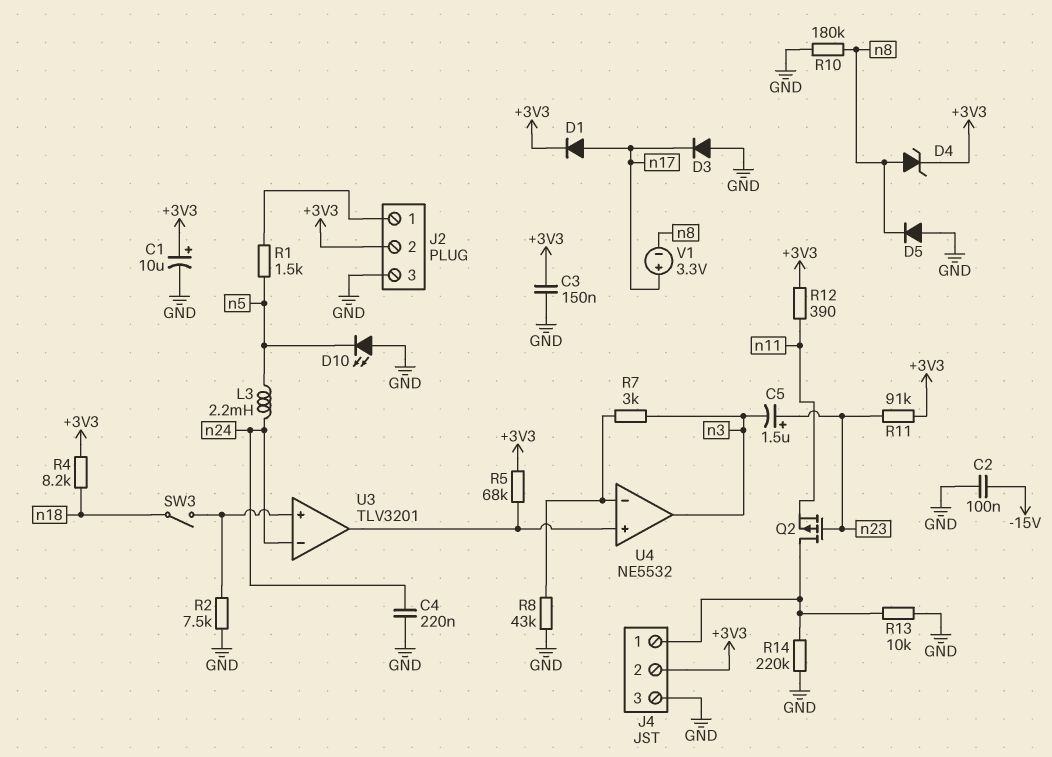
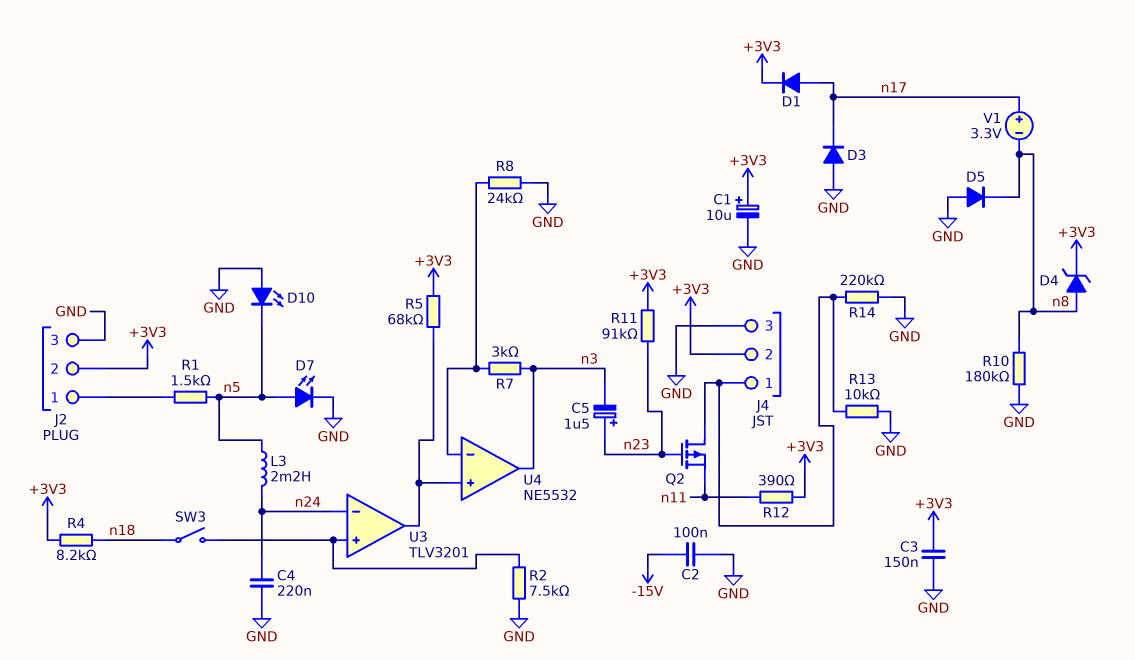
D7: none -> LED (A n5, K GND)
R8: 43k (GND, U4/in-) -> 24k (GND, U4/in-)

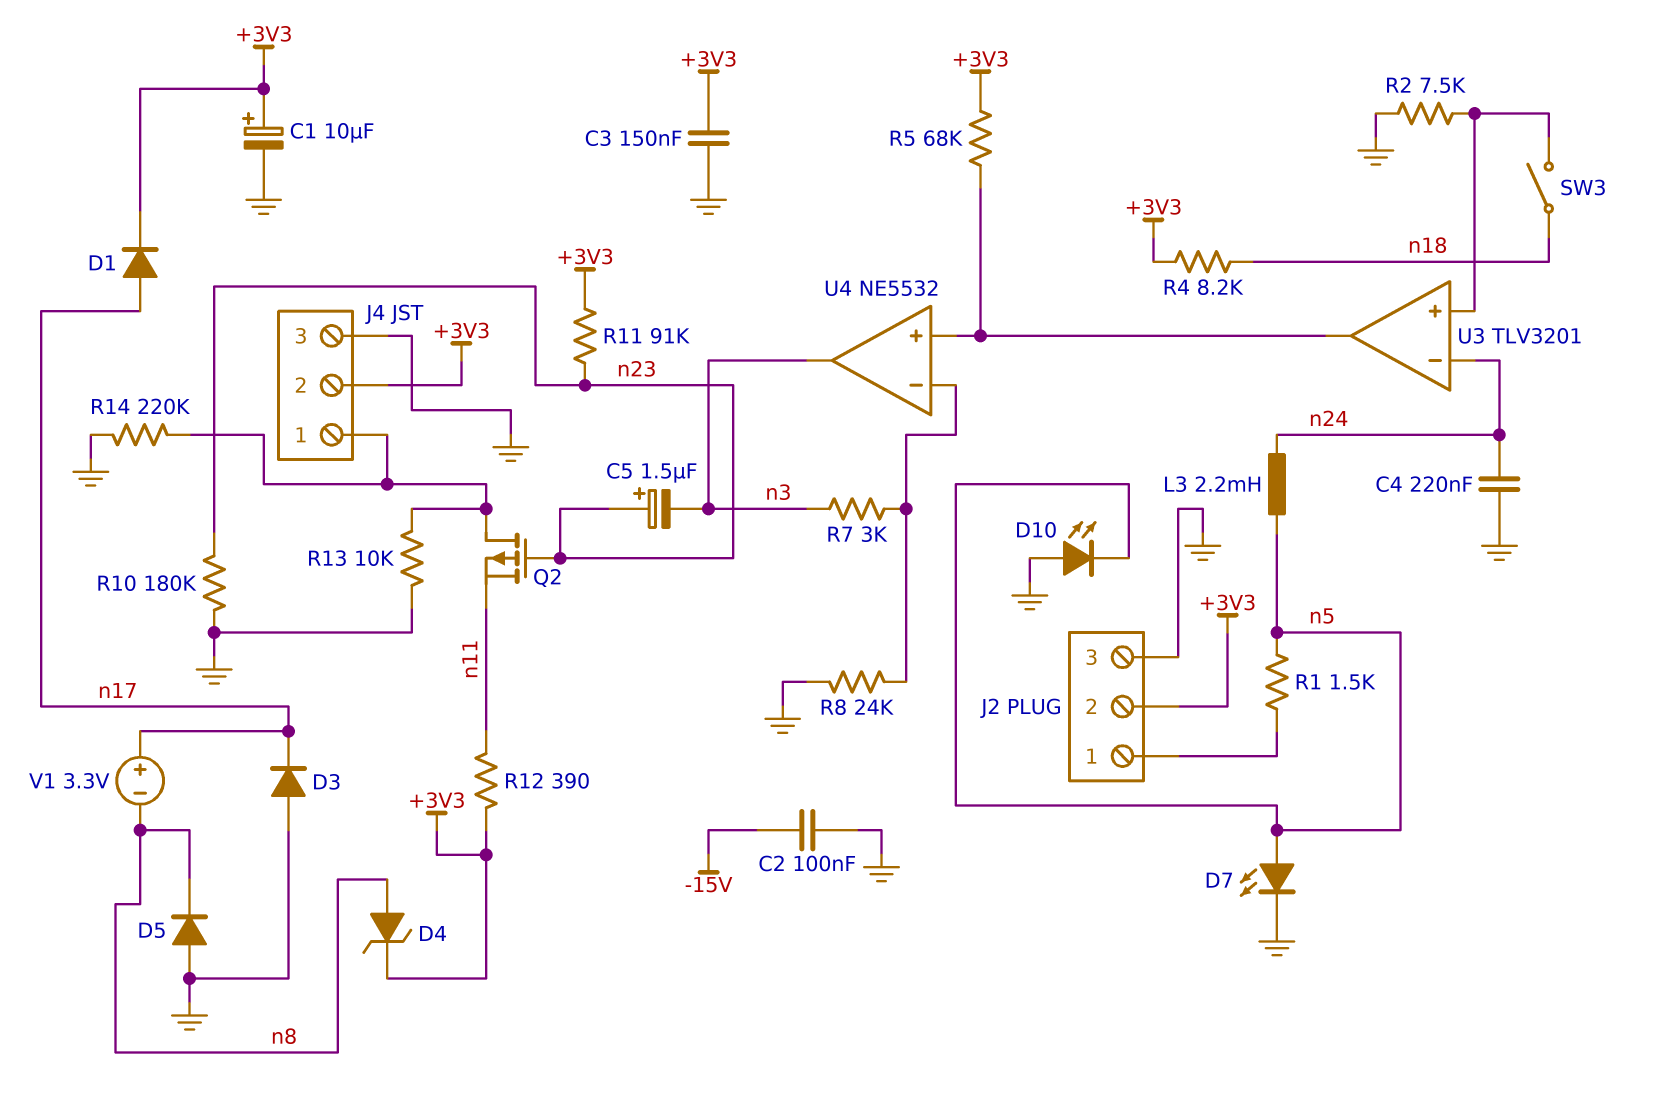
R10: 180k (GND, n8) -> 180k (GND, n23)

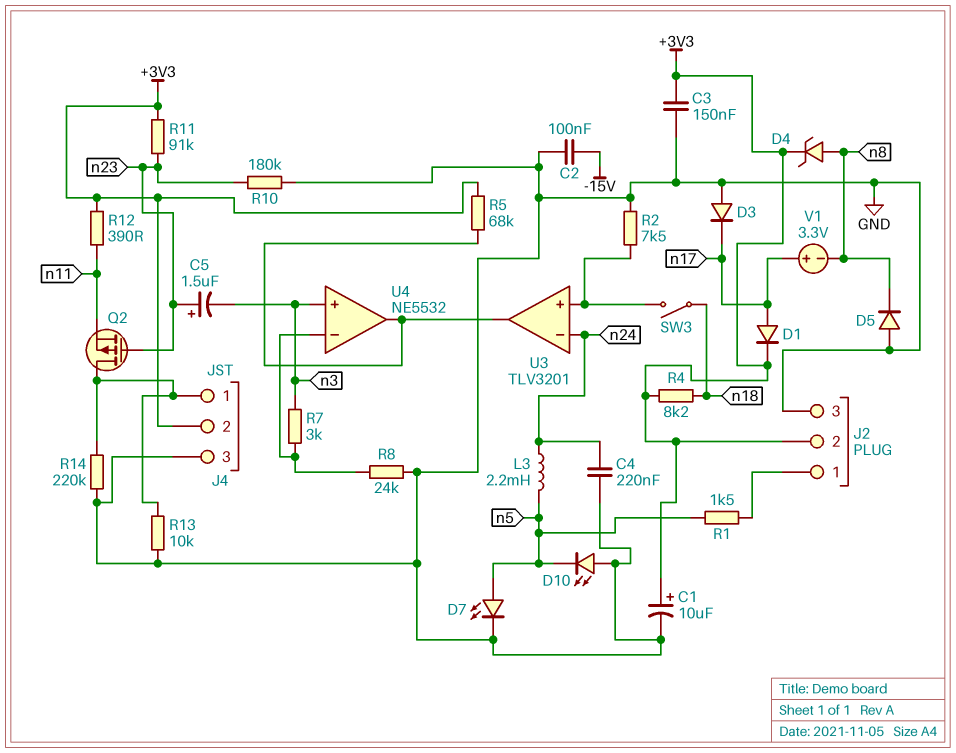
U4 pin in+: U3/out -> n3
U4 pin out: n3 -> U3/out

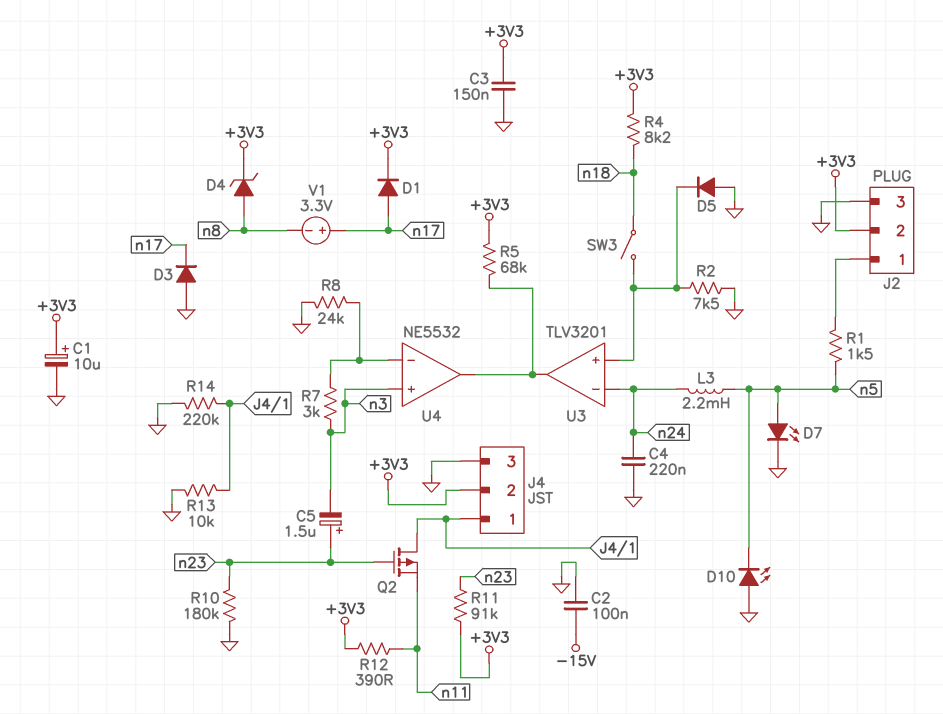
D5: diode (A GND, K n8) -> diode (A GND, K U3/in+)

